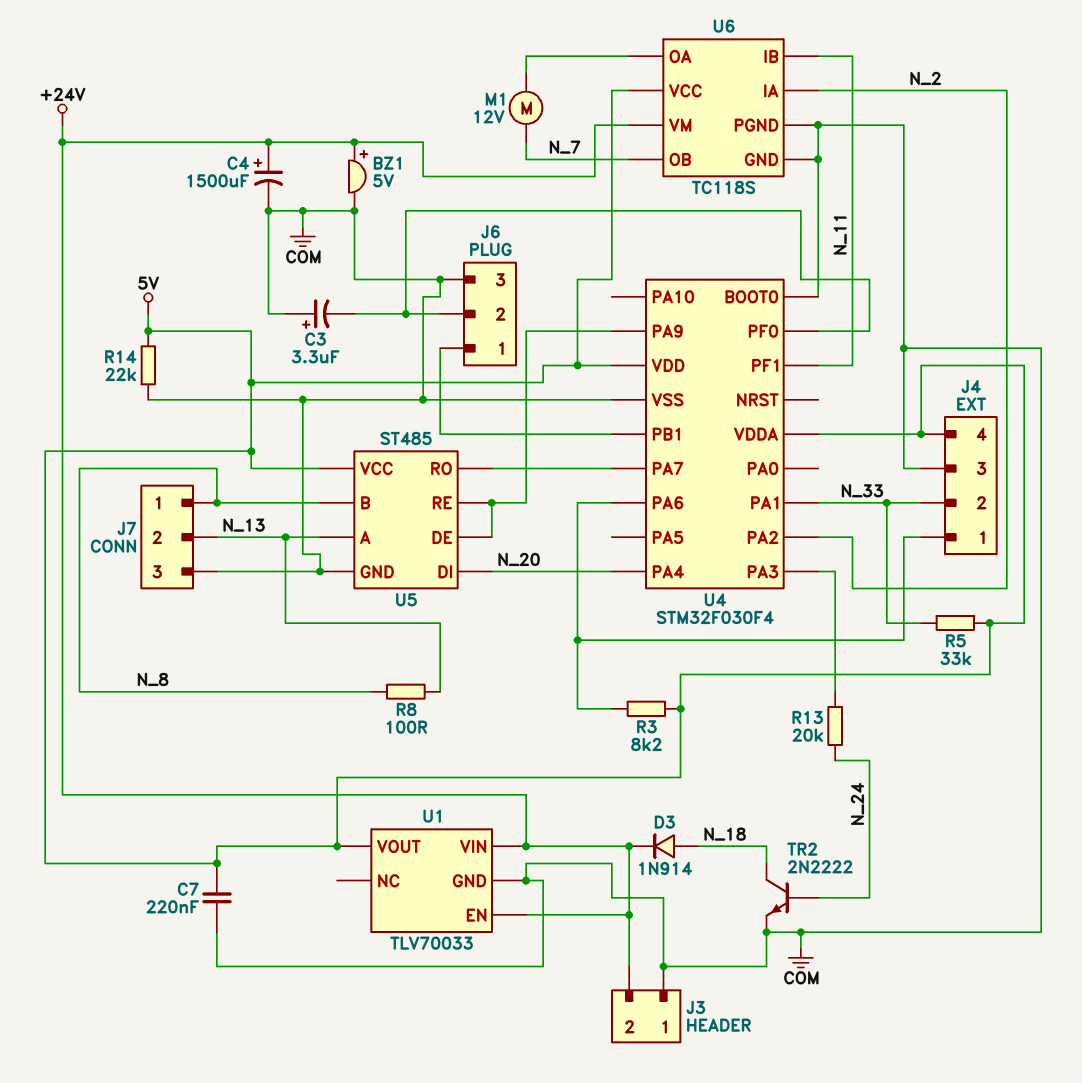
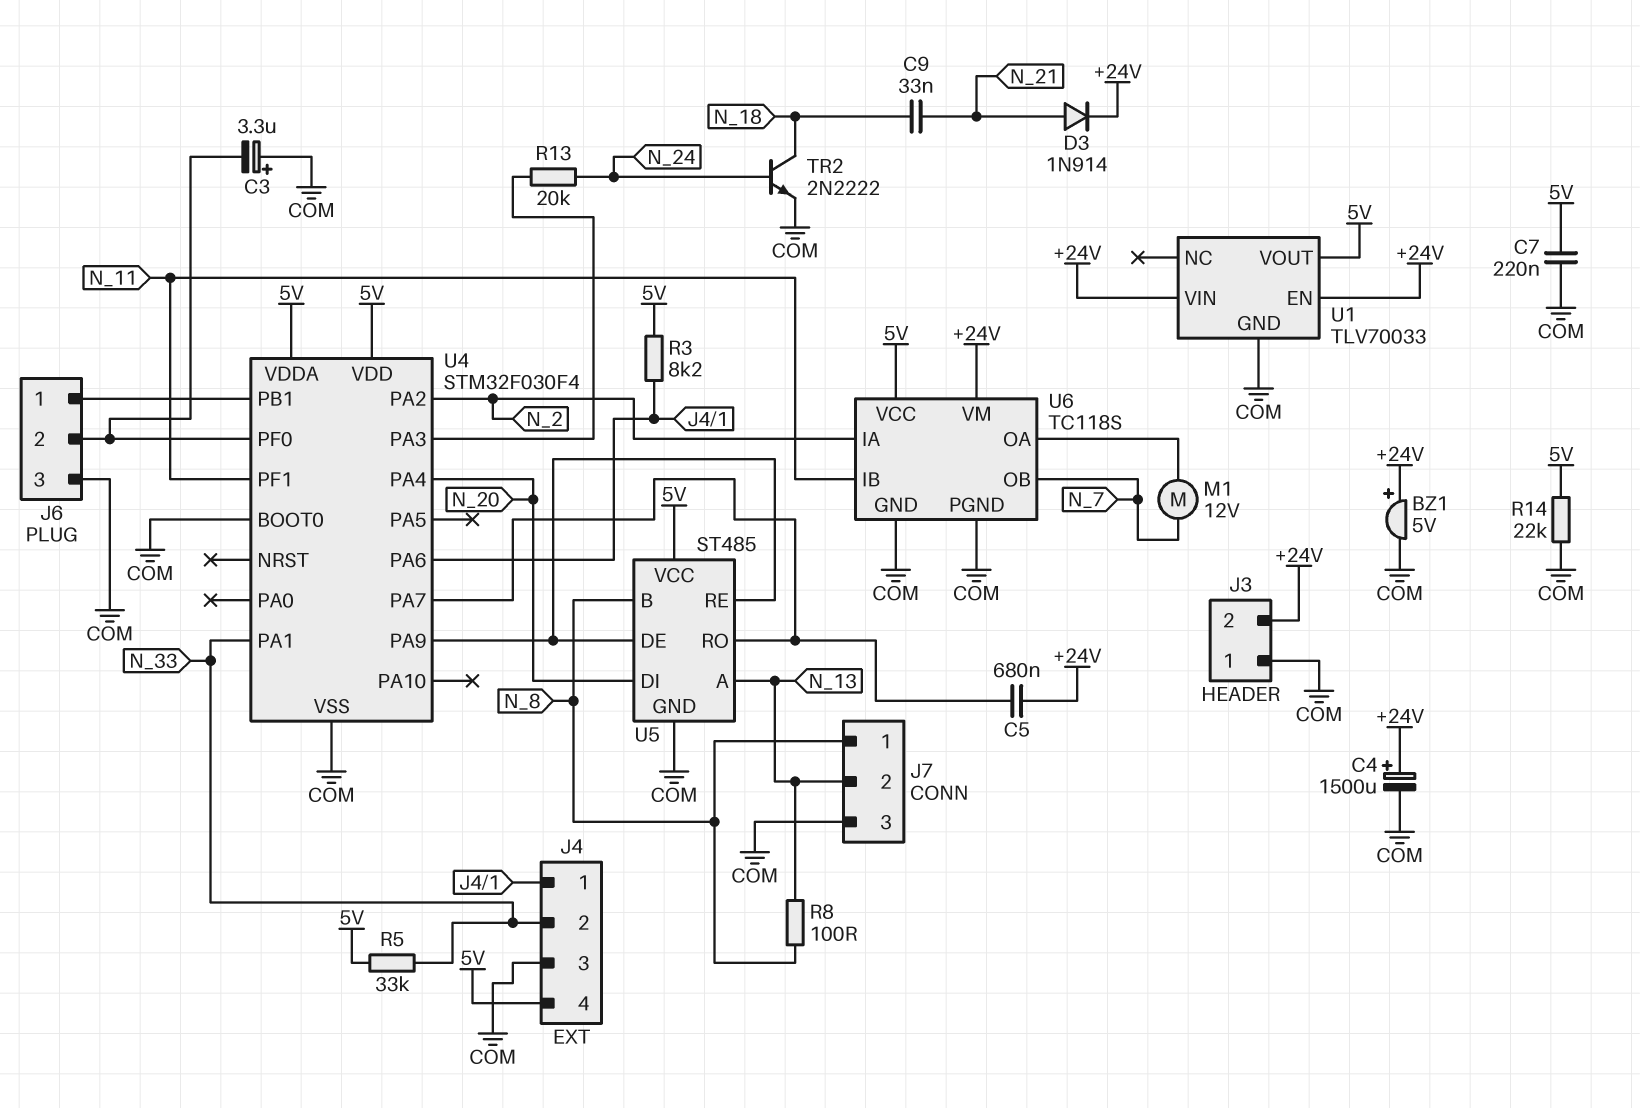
C5: none -> 680nF (+24V, U4/PA7)
C9: none -> 33nF (N_18, N_21)
D3: diode 1N914 (A N_18, K +24V) -> diode 1N914 (A N_21, K +24V)

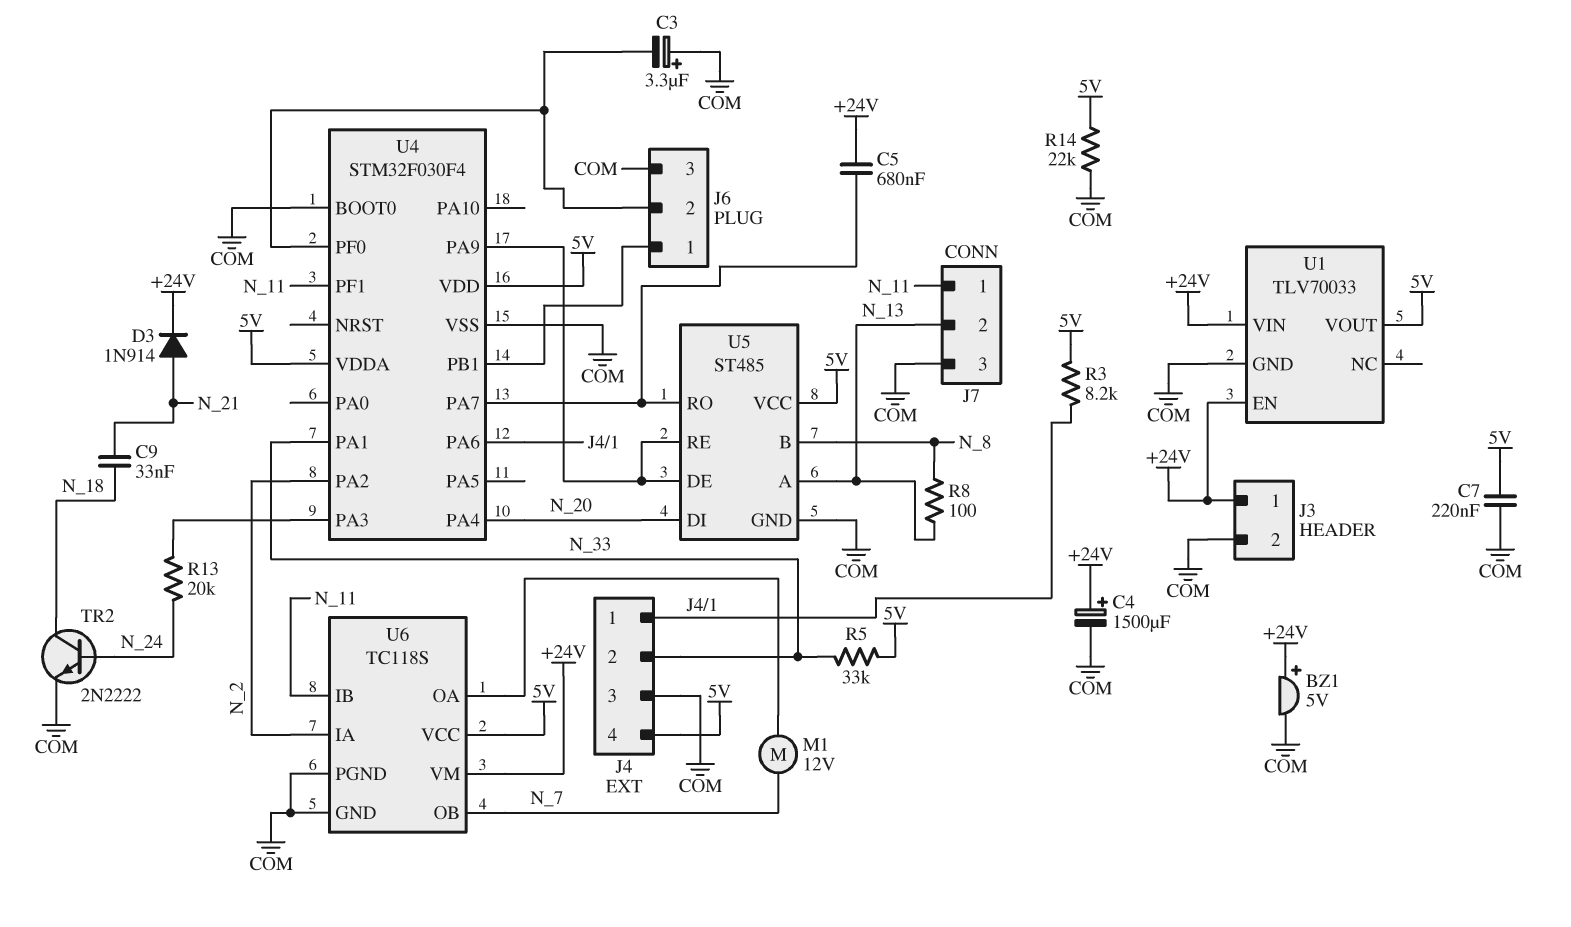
J3 pin 1: COM -> +24V
J3 pin 2: +24V -> COM
J7 pin 1: N_8 -> N_11

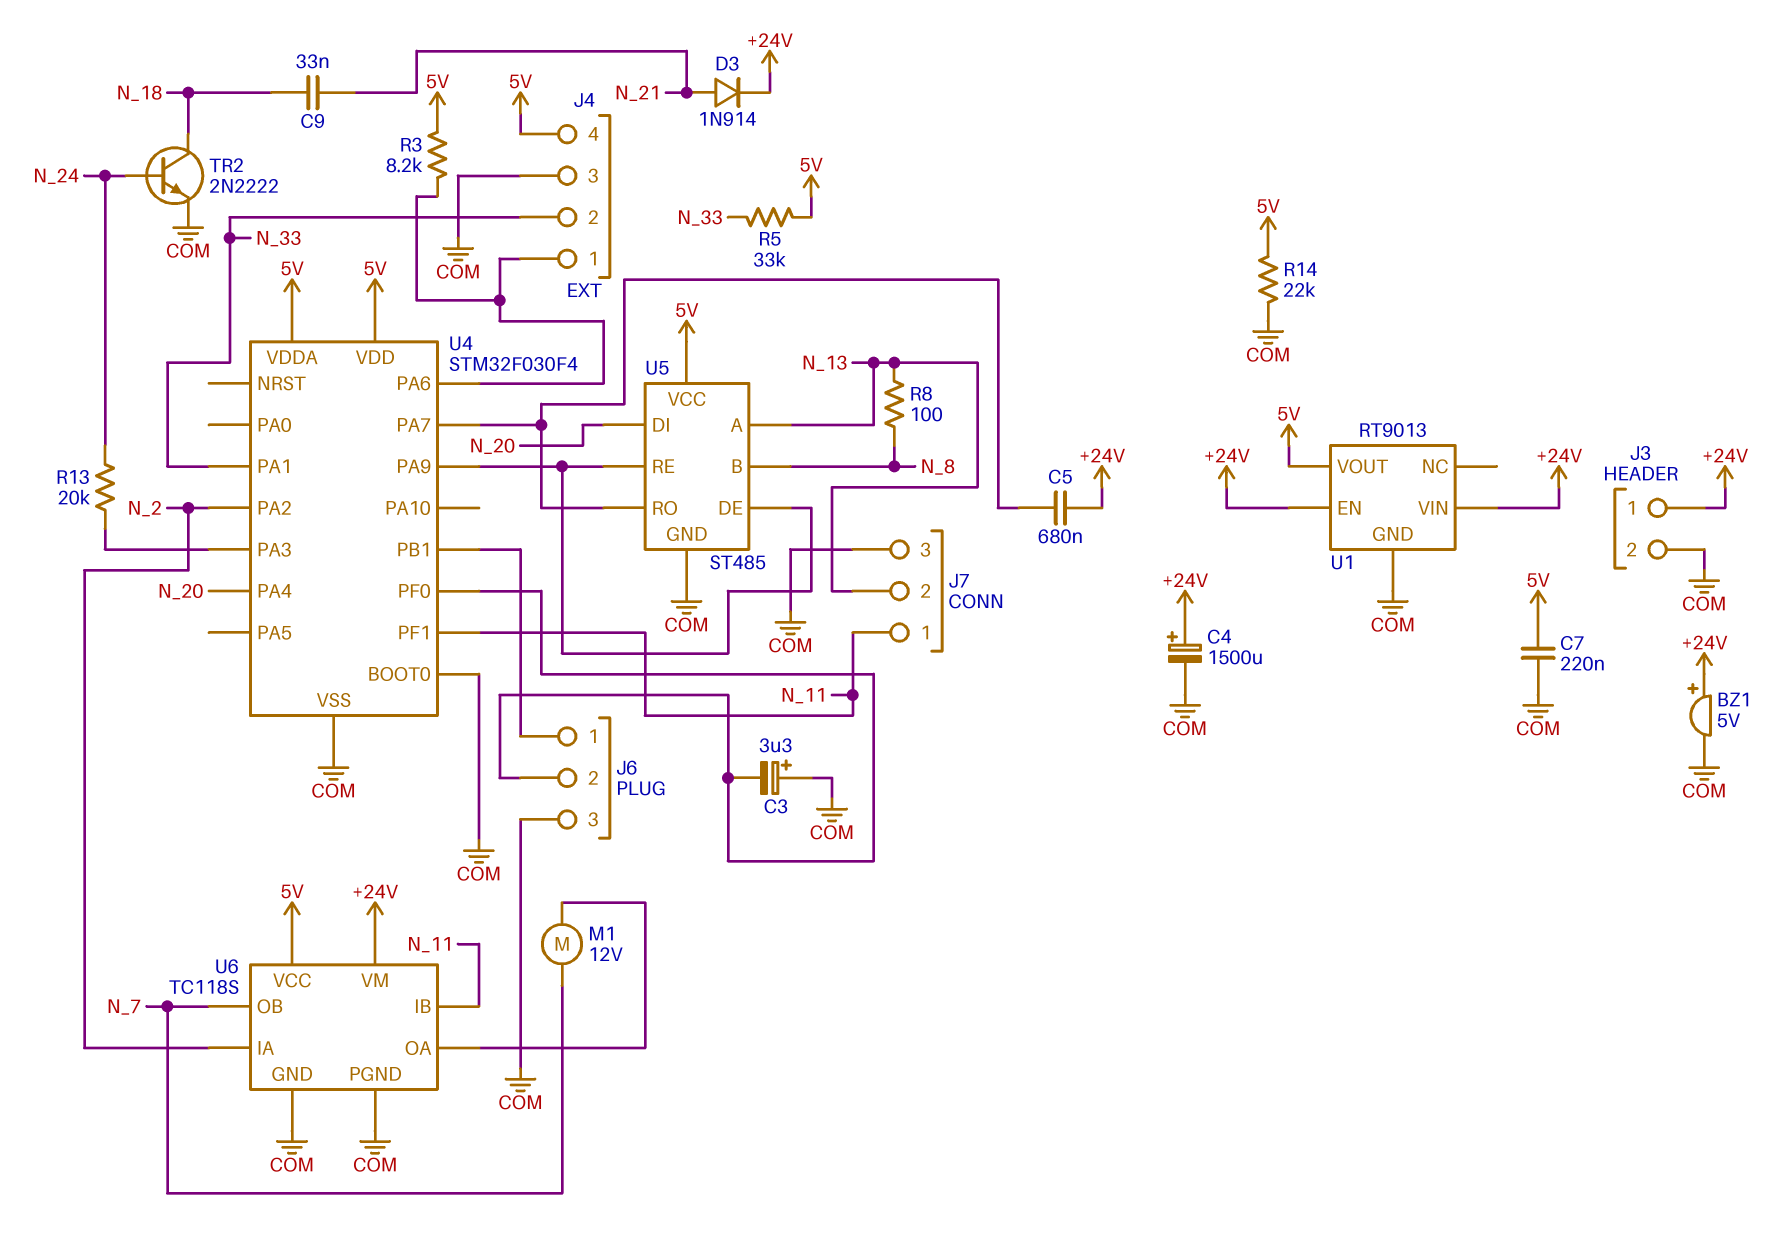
U1: TLV70033 -> RT9013

